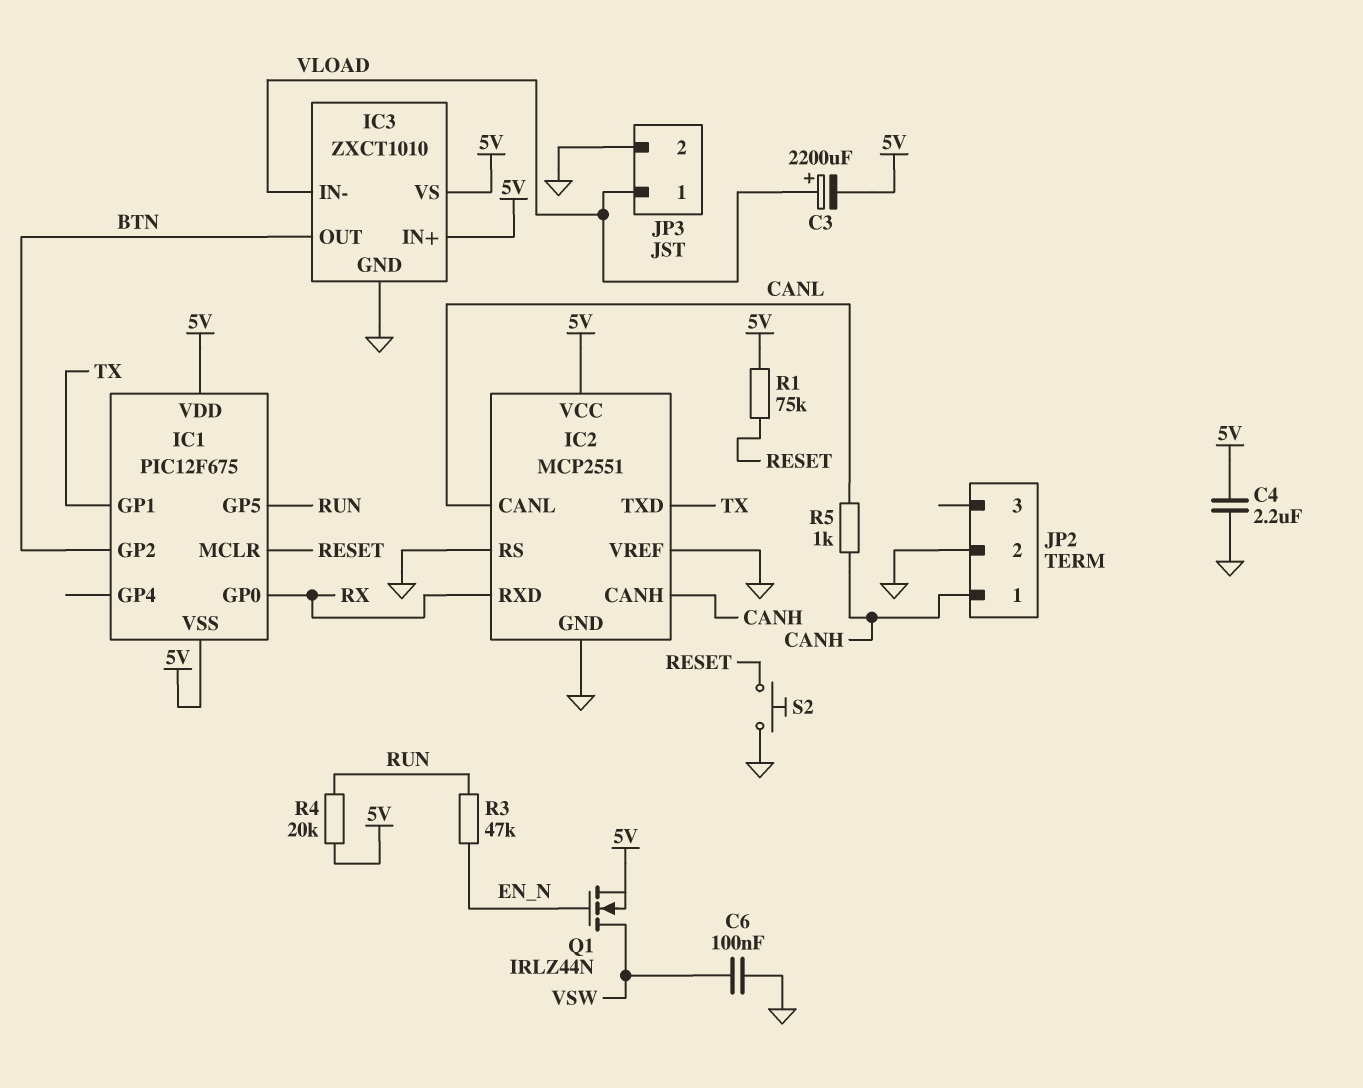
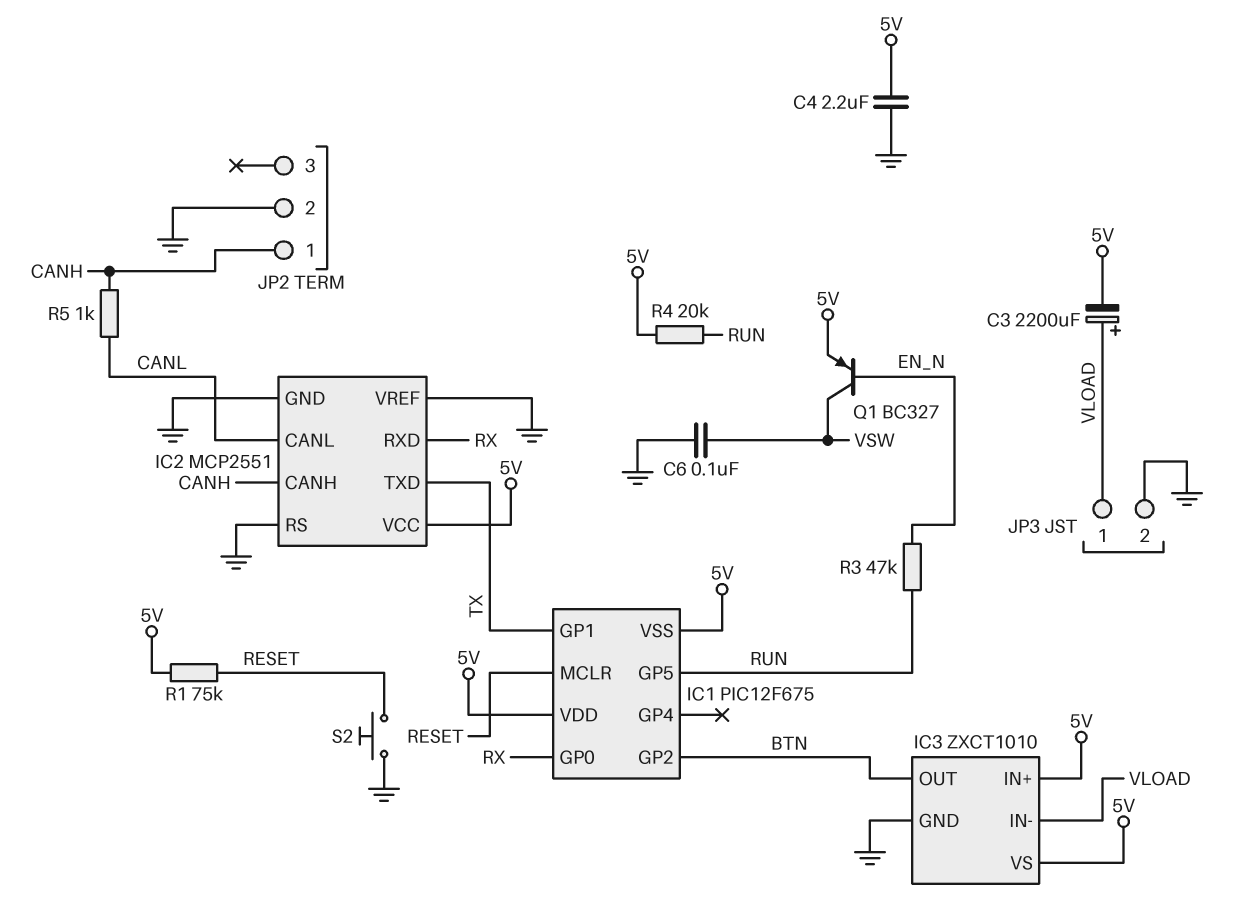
Q1: NMOS IRLZ44N (G EN_N, D VSW, S 5V) -> PNP BC327 (B EN_N, C VSW, E 5V)

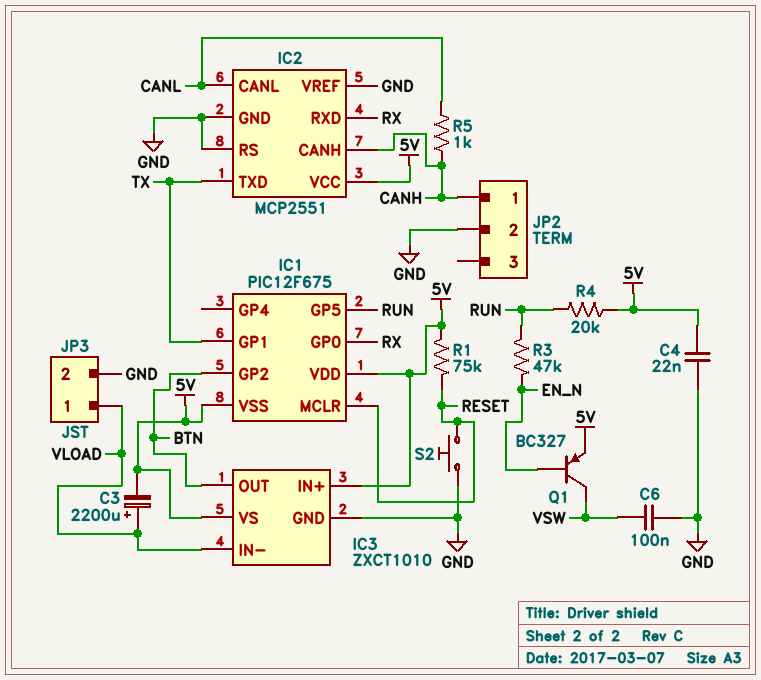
C4: 2.2uF (5V, GND) -> 22nF (5V, GND)

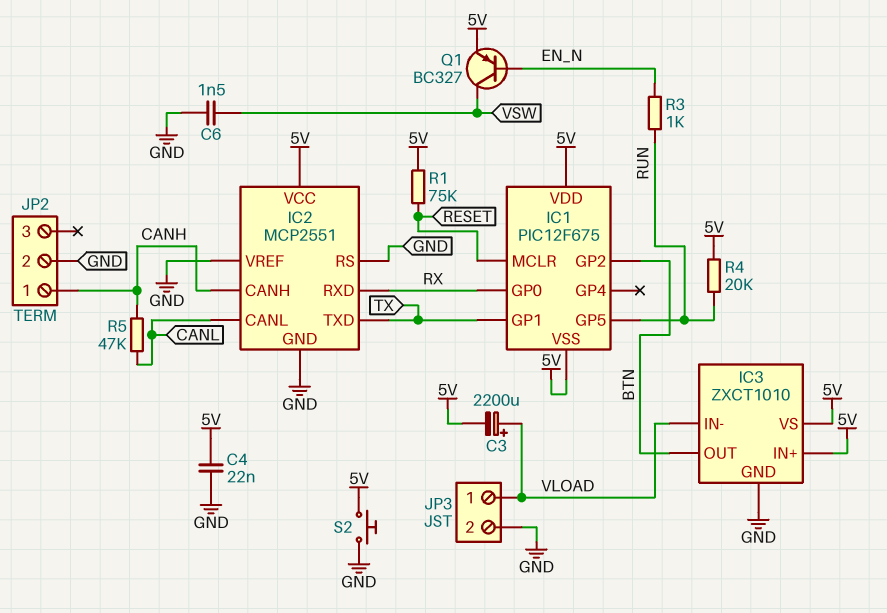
C6: 100nF (GND, VSW) -> 1.5nF (GND, VSW)
R3: 47k (EN_N, RUN) -> 1k (EN_N, RUN)
R5: 1k (CANH, CANL) -> 47k (CANH, CANL)
S2: button (GND, RESET) -> button (5V, GND)

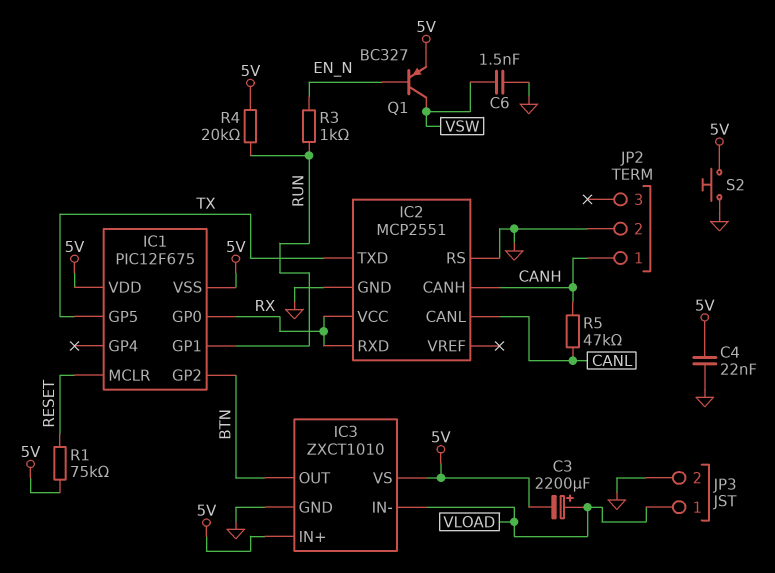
IC1 pin GP1: TX -> RUN
IC1 pin GP5: RUN -> TX
IC2 pin VCC: 5V -> RX
IC2 pin VREF: GND -> none

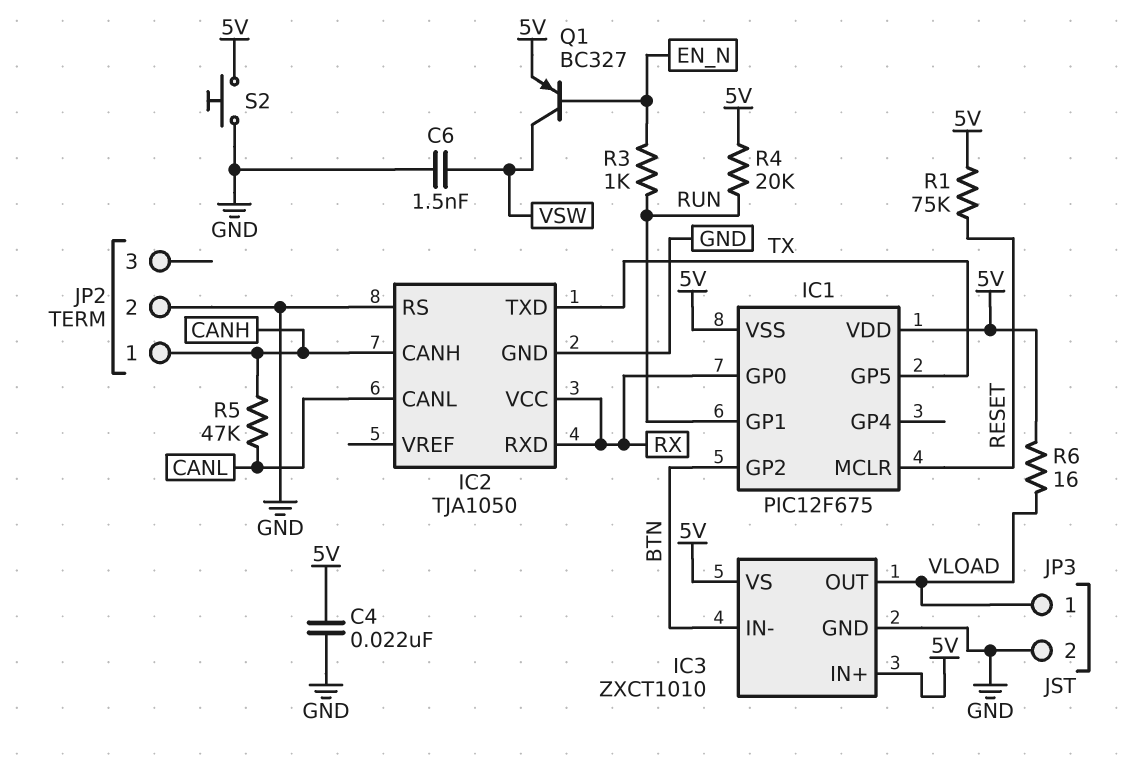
C3: 2200uF (plus VLOAD, minus 5V) -> none
IC2: MCP2551 -> TJA1050
IC3 pin IN-: VLOAD -> BTN
IC3 pin OUT: BTN -> VLOAD
R6: none -> 16 (5V, VLOAD)

